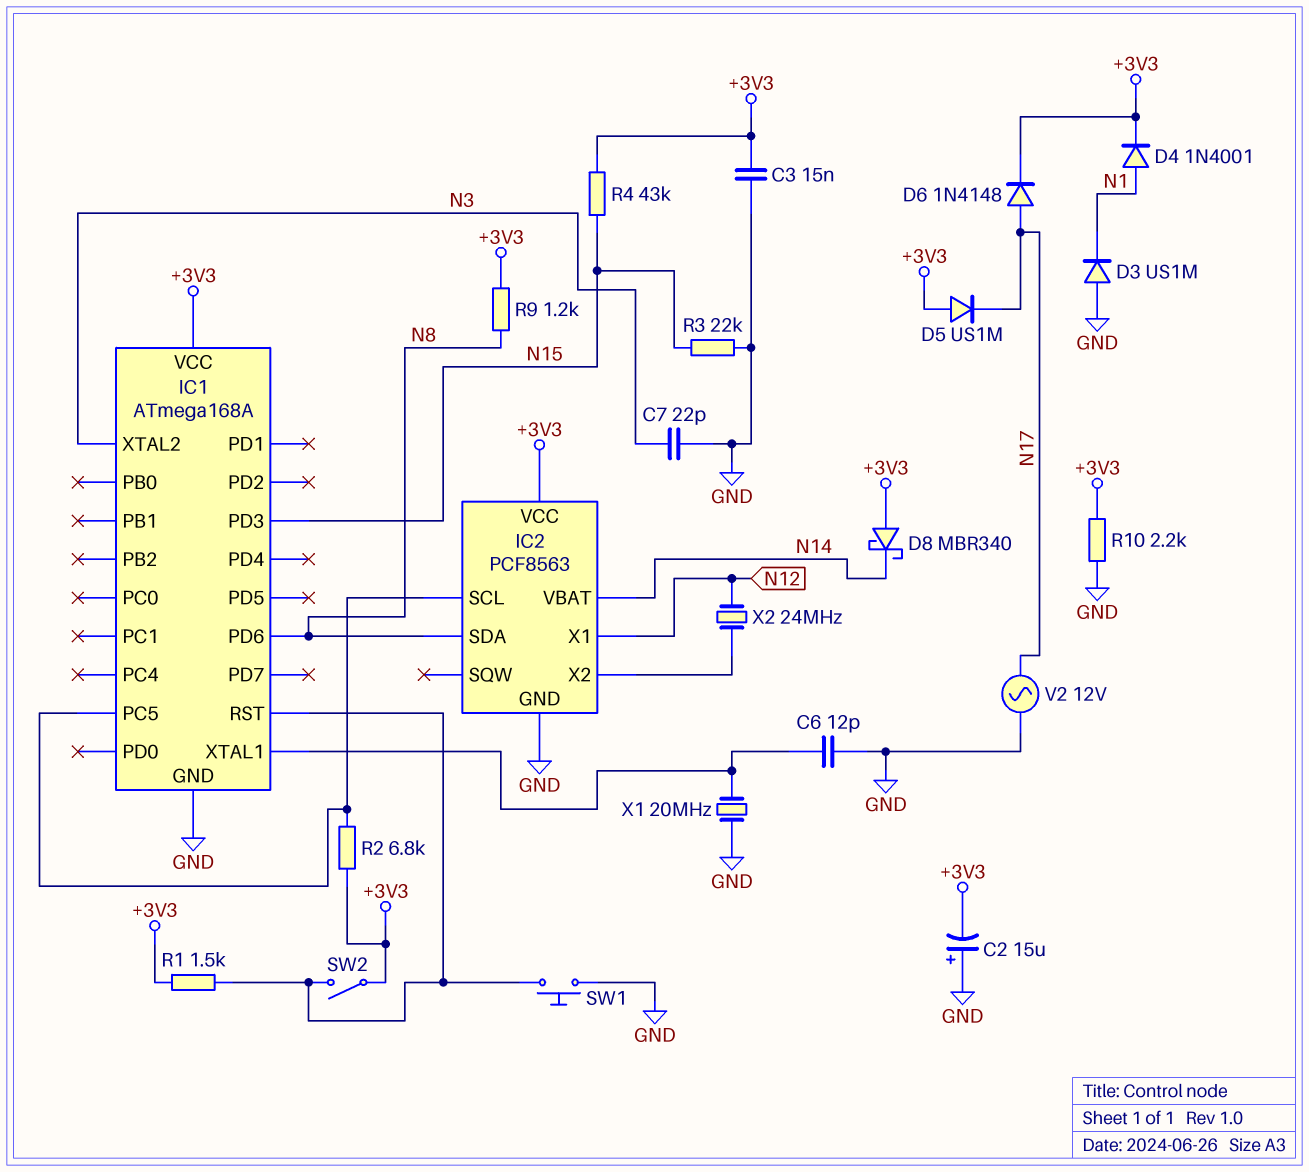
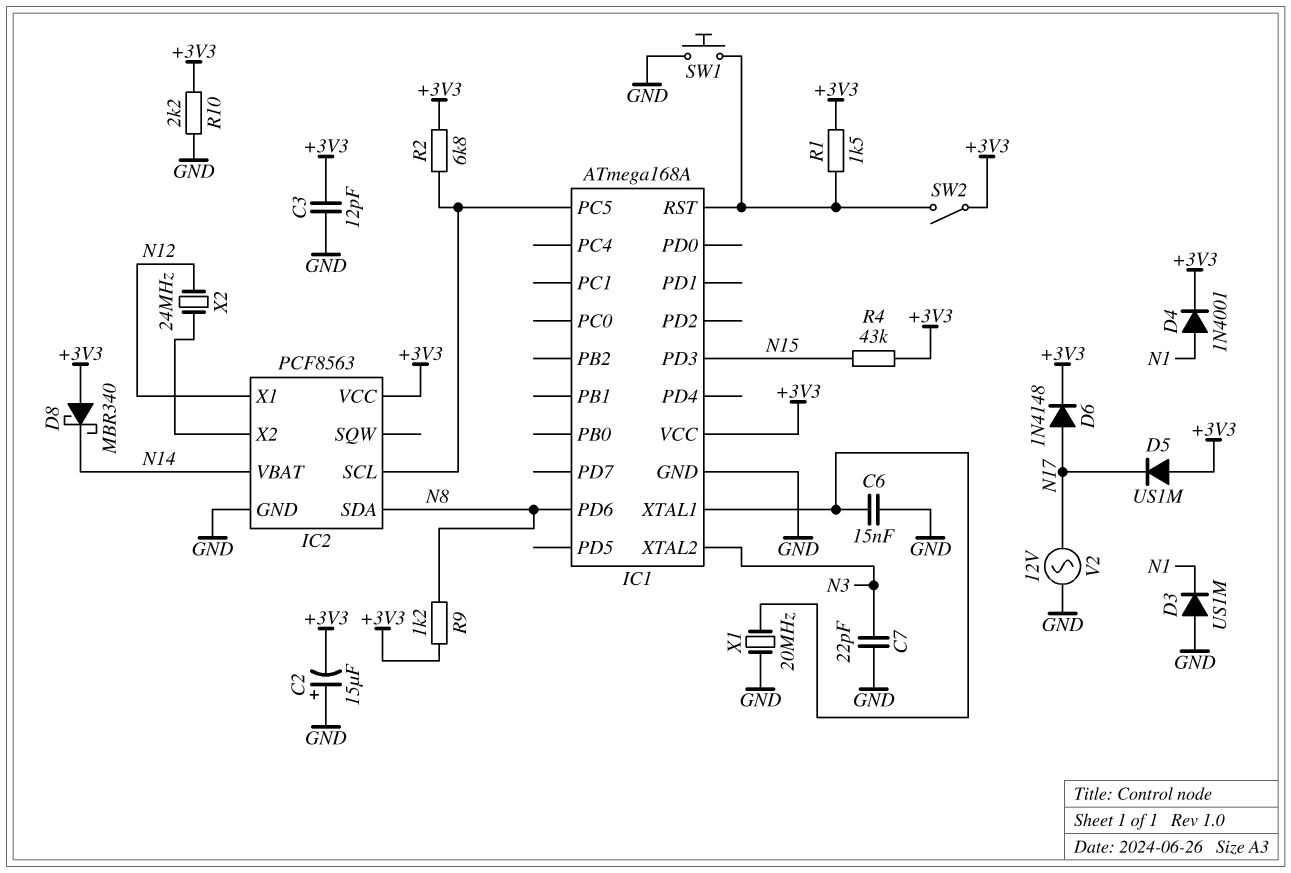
C3: 15nF (+3V3, GND) -> 12pF (+3V3, GND)
C6: 12pF (GND, IC1/XTAL1) -> 15nF (GND, IC1/XTAL1)
R3: 22k (GND, N15) -> none

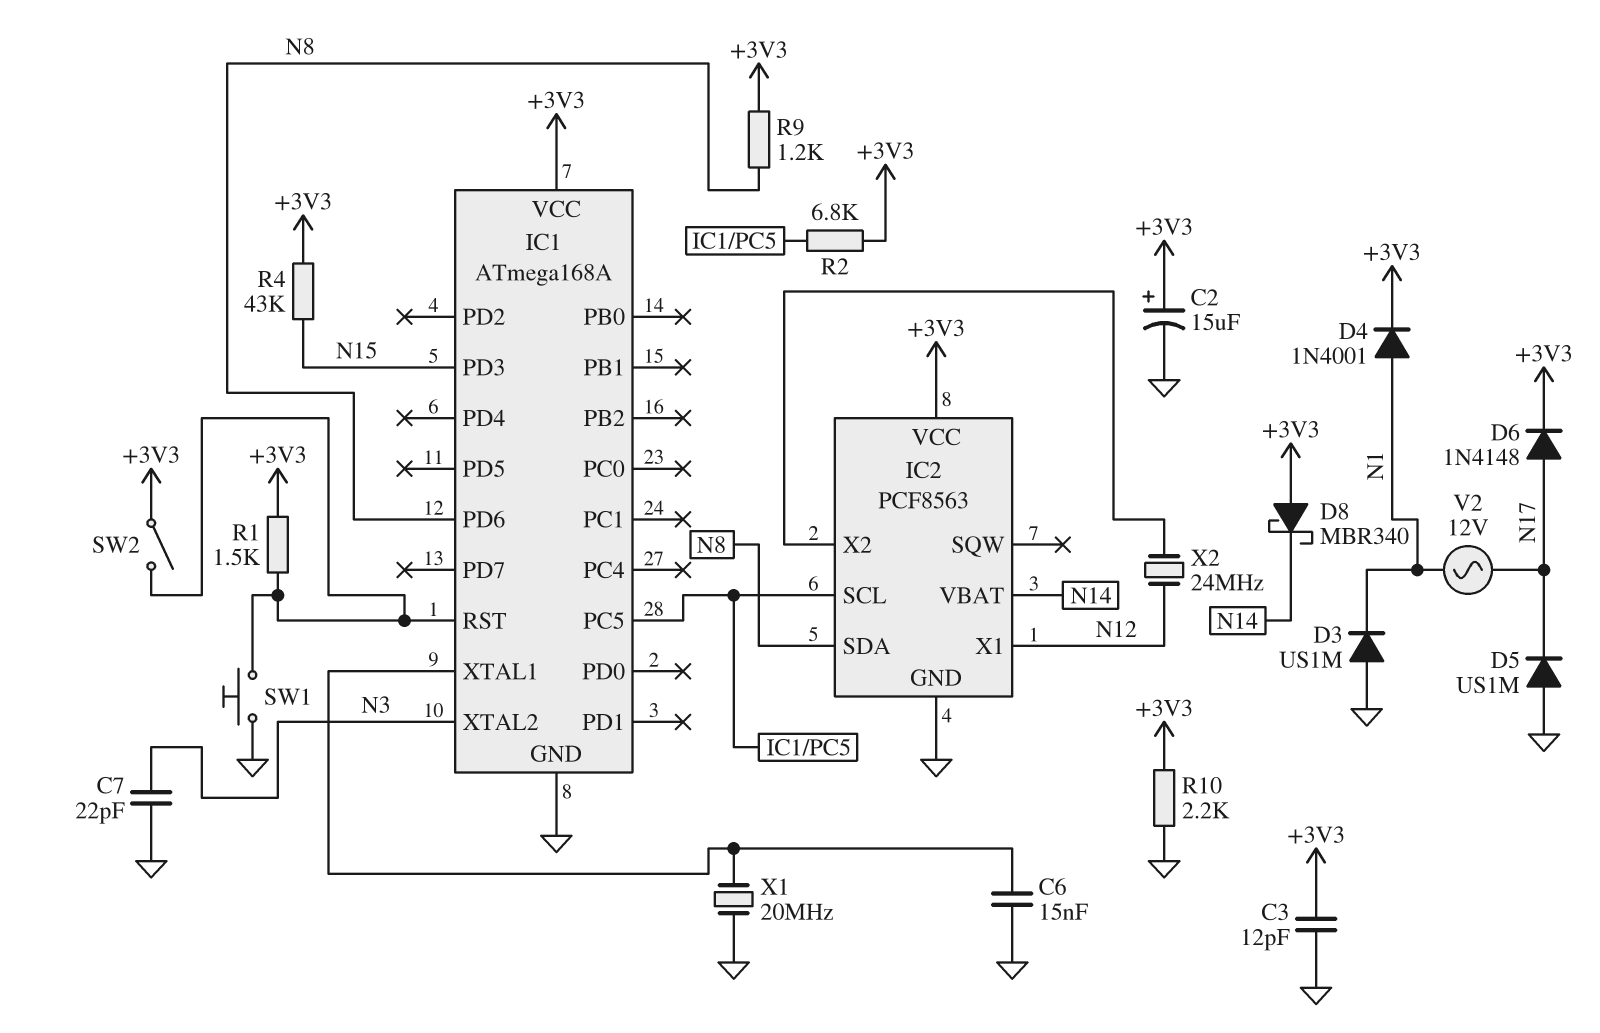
C2: 15uF (plus GND, minus +3V3) -> 15uF (plus +3V3, minus GND)
D5: diode US1M (A +3V3, K N17) -> diode US1M (A GND, K N17)
V2: AC 12V (GND, N17) -> AC 12V (N1, N17)

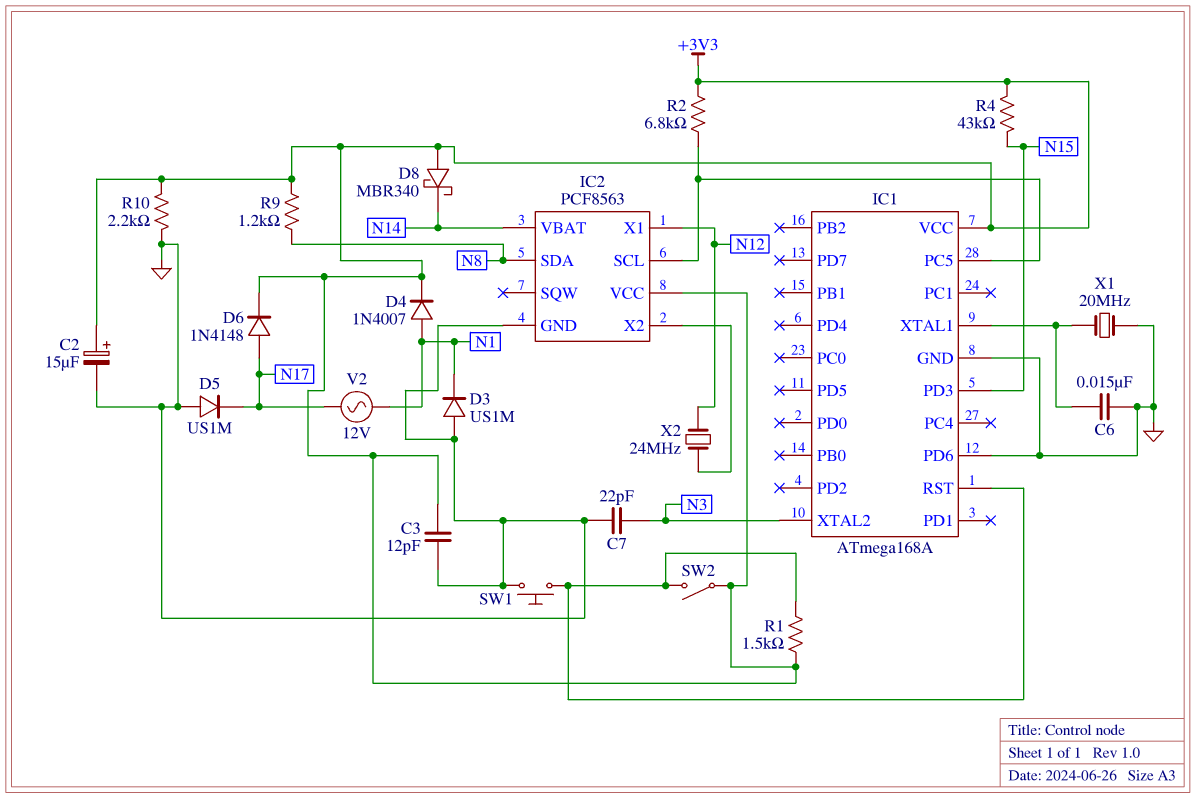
D4: diode 1N4001 (A N1, K +3V3) -> diode 1N4007 (A N1, K +3V3)
IC1 pin PD6: N8 -> GND

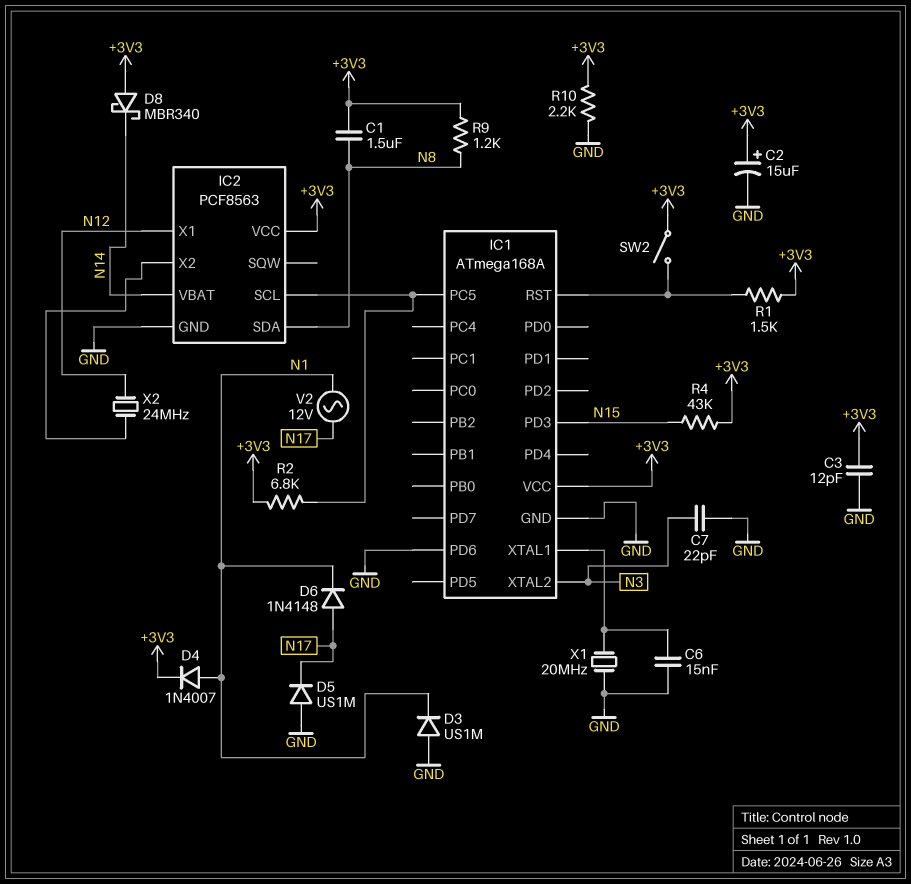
C1: none -> 1.5uF (+3V3, N8)
D6: diode 1N4148 (A N17, K +3V3) -> diode 1N4148 (A N17, K N1)
SW1: button (GND, IC1/RST) -> none

